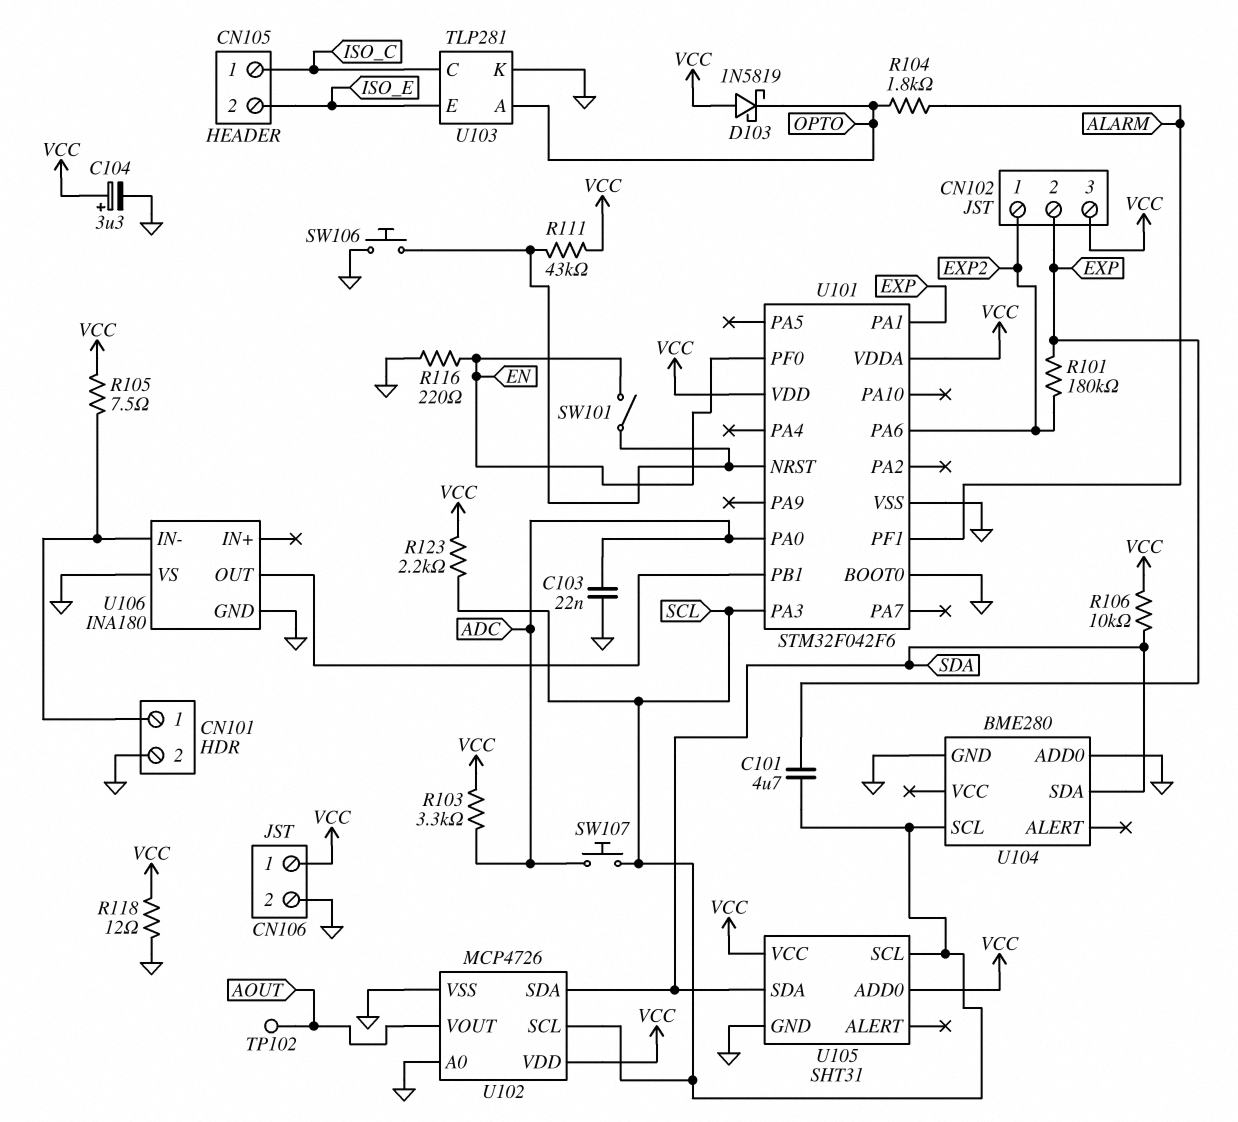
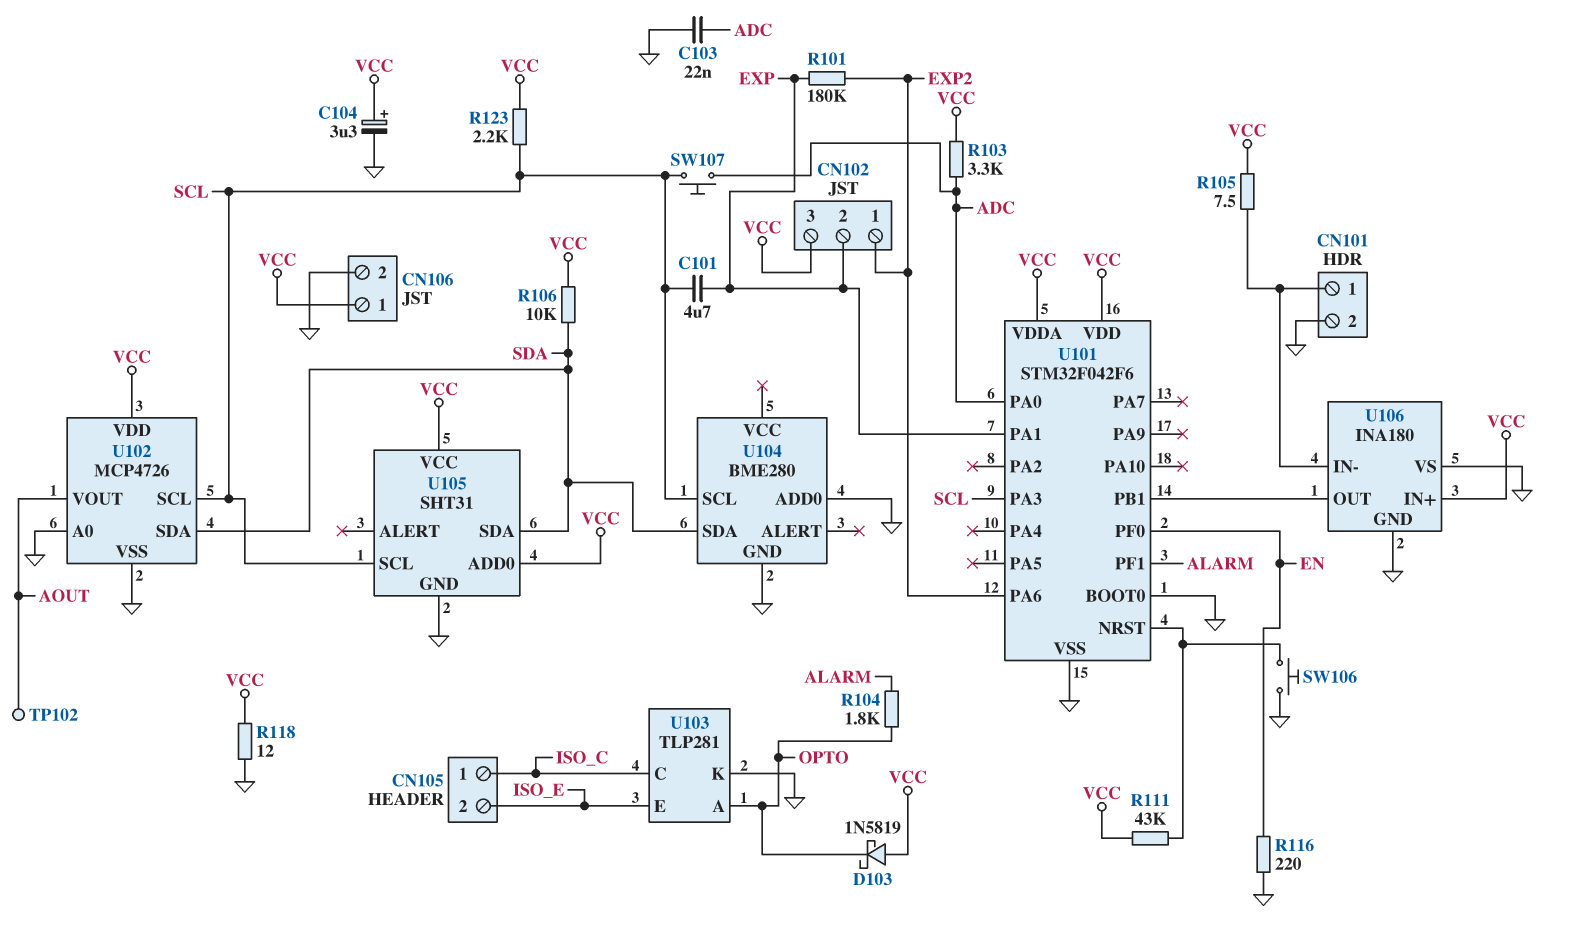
SW101: switch (EN, U101/NRST) -> none
U106 pin IN+: none -> VCC

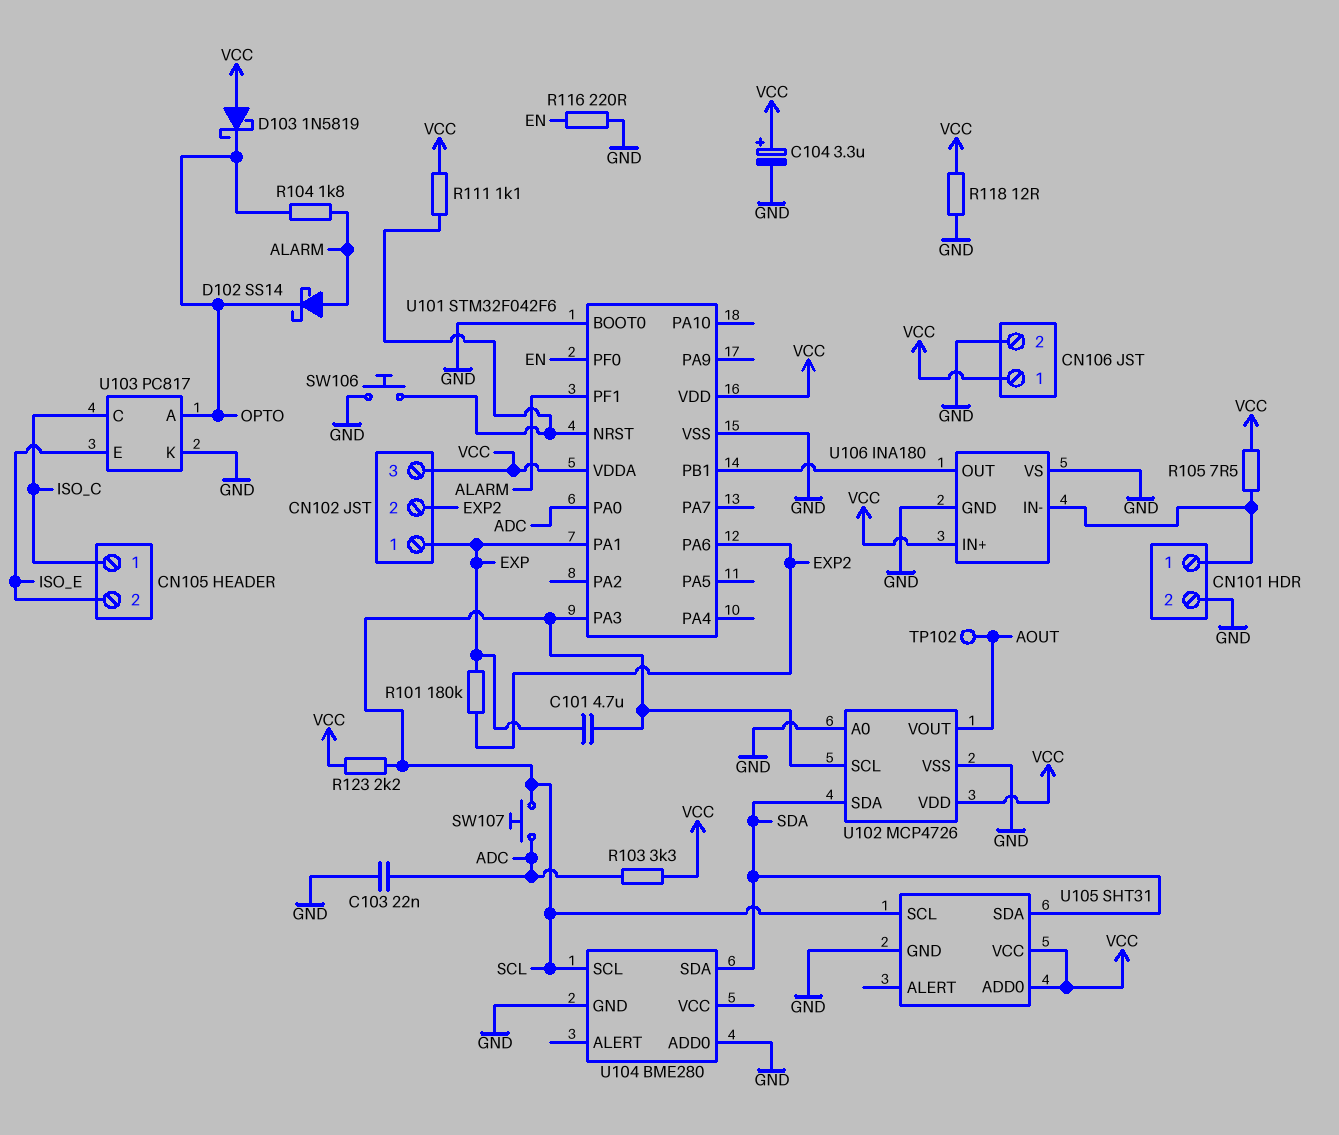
CN102 pin 1: EXP2 -> EXP
CN102 pin 2: EXP -> EXP2
D102: none -> schottky SS14 (A ALARM, K OPTO)
R106: 10k (SDA, VCC) -> none
R111: 43k (U101/NRST, VCC) -> 1.1k (U101/NRST, VCC)
U103: TLP281 -> PC817

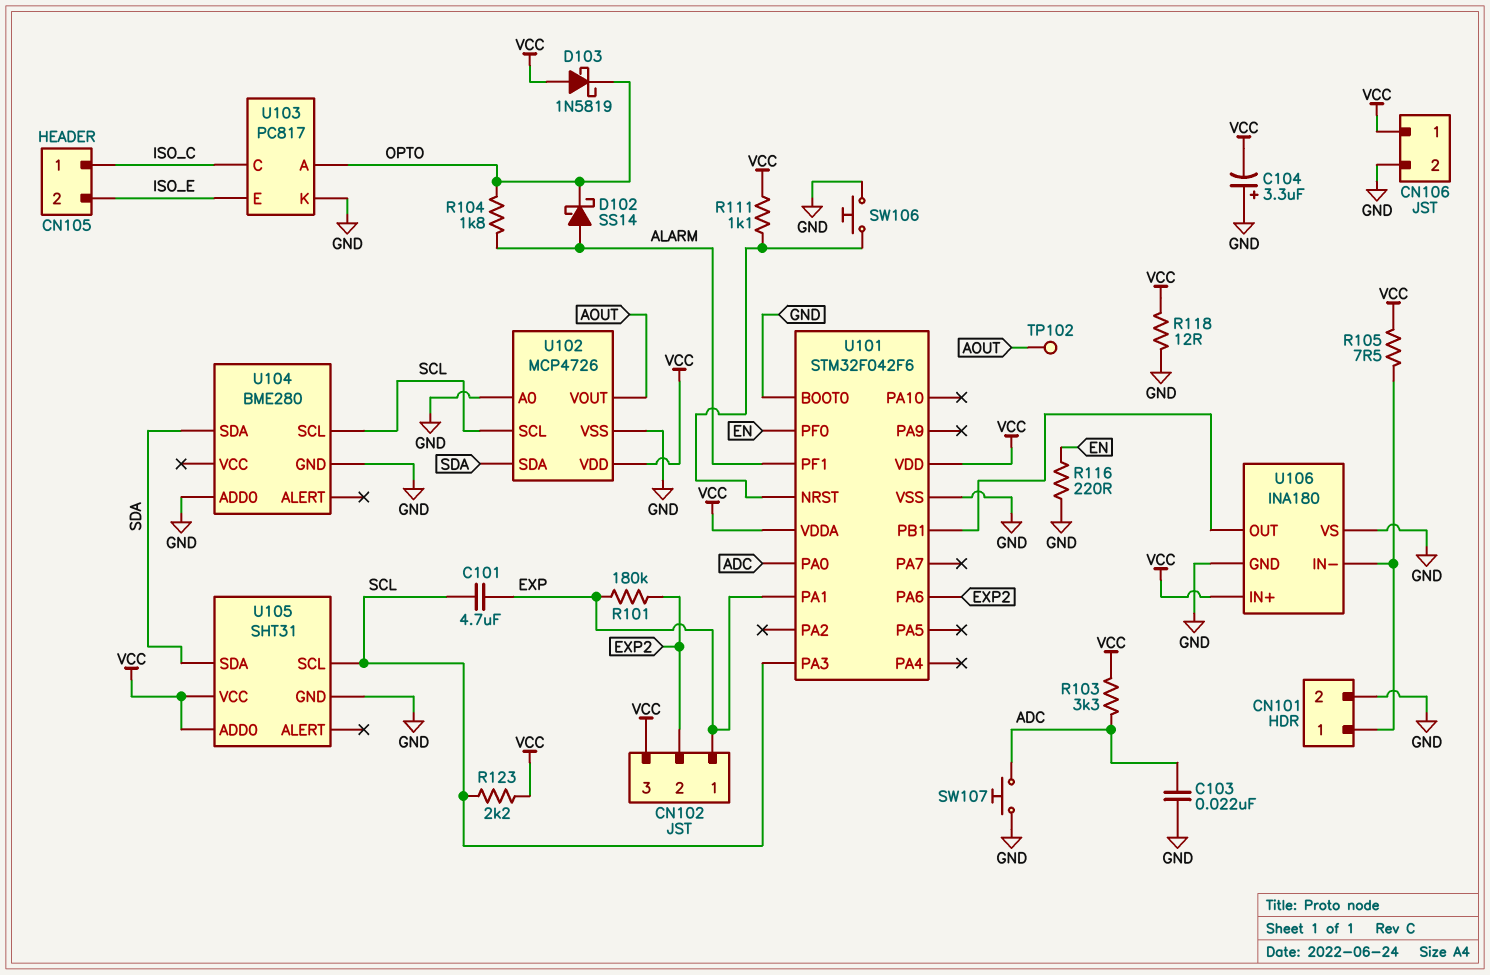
C104: 3.3uF (plus VCC, minus GND) -> 3.3uF (plus GND, minus VCC)
SW107: button (ADC, SCL) -> button (ADC, GND)

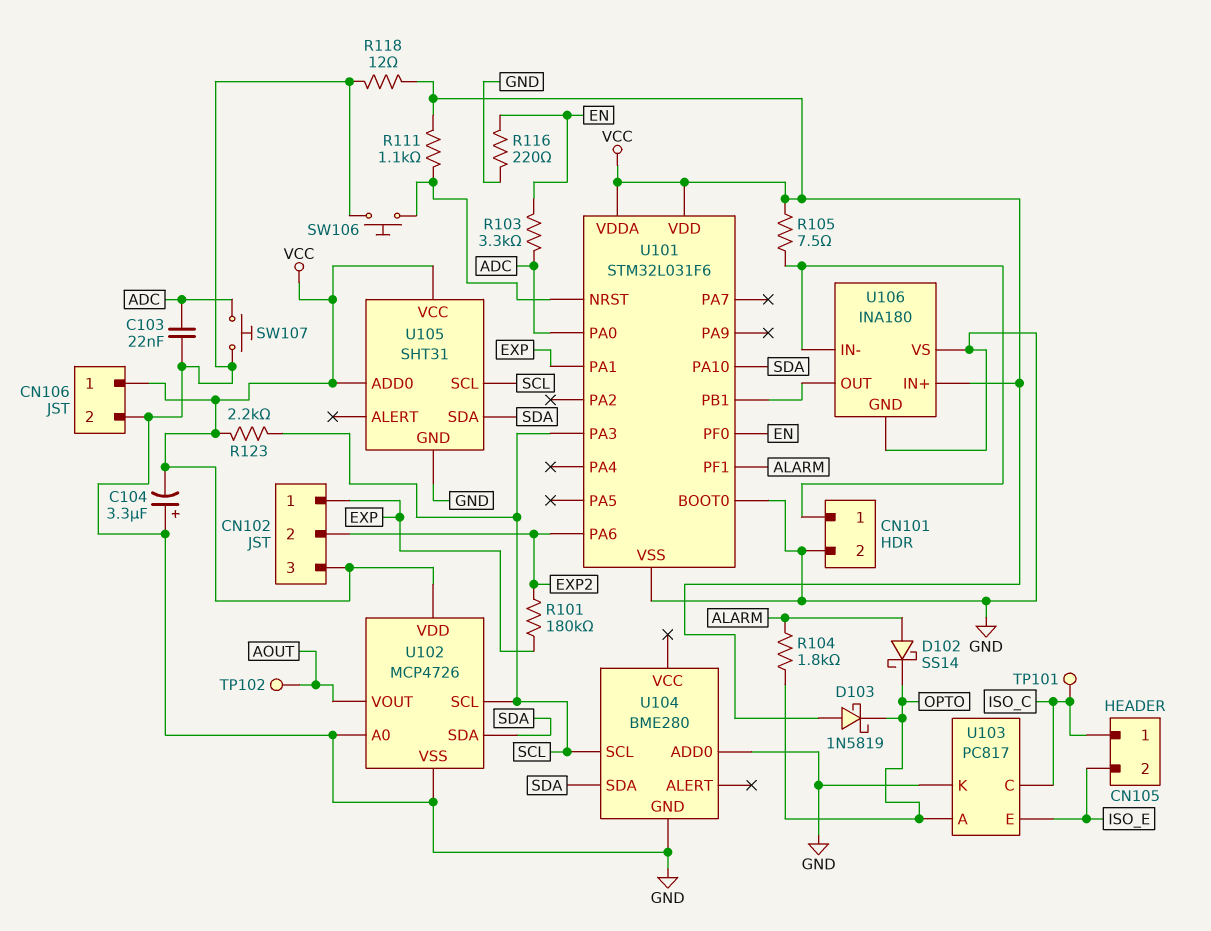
C101: 4.7uF (EXP, SCL) -> none
R103: 3.3k (ADC, VCC) -> 3.3k (ADC, EN)
TP101: none -> test point (ISO_C)
U101: STM32F042F6 -> STM32L031F6
U101 pin PA10: none -> SDA

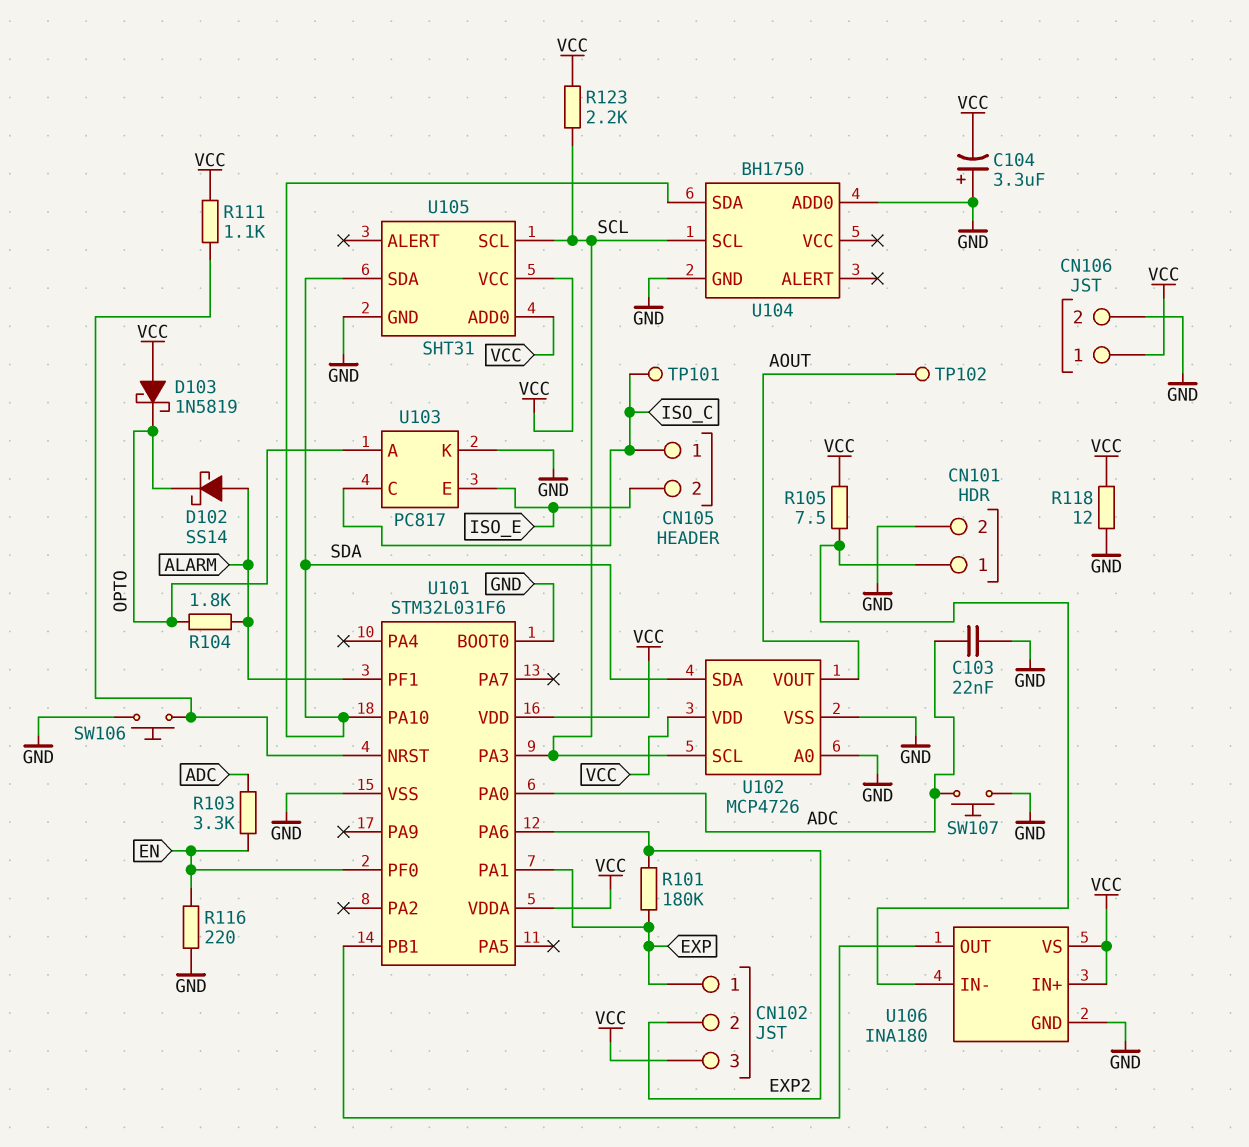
U104: BME280 -> BH1750
U106 pin VS: GND -> VCC

